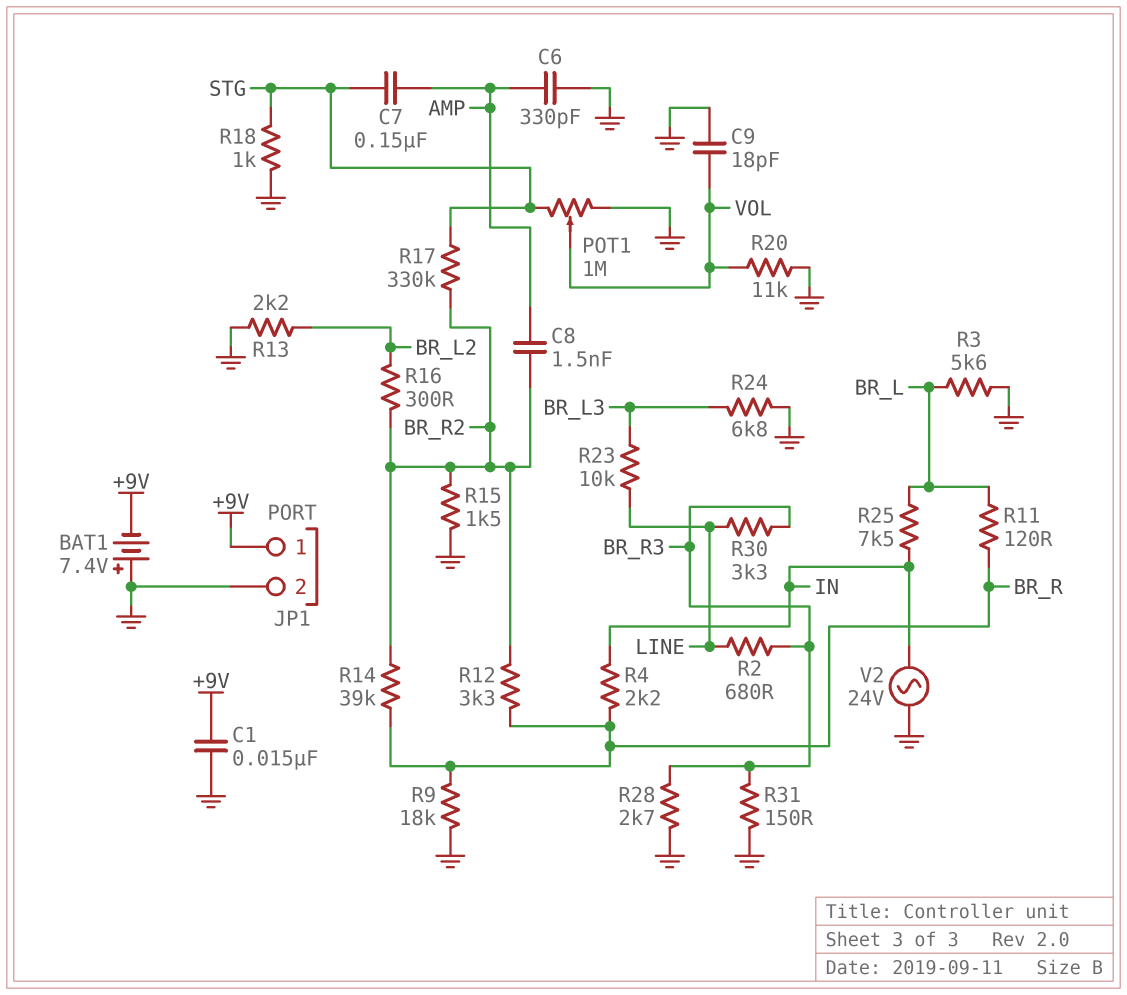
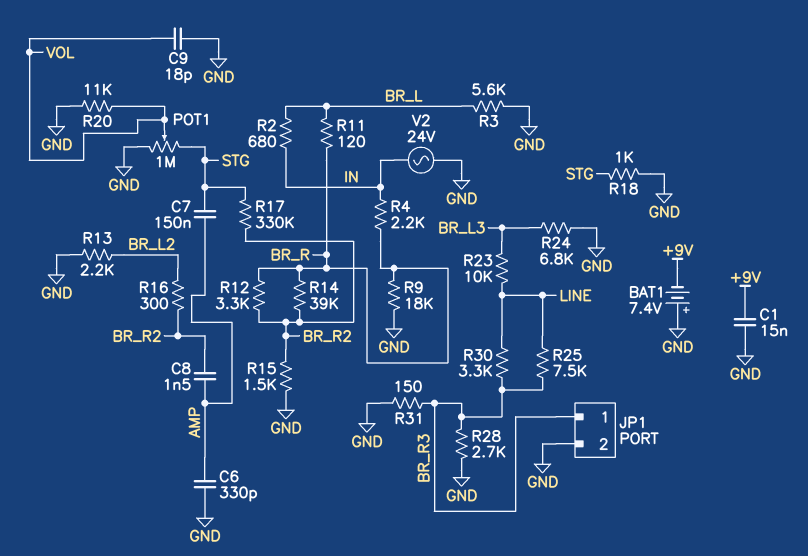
JP1 pin 1: +9V -> BR_R3
R2: 680 (BR_R3, LINE) -> 680 (BR_L, IN)
R25: 7.5k (BR_L, IN) -> 7.5k (BR_R3, LINE)

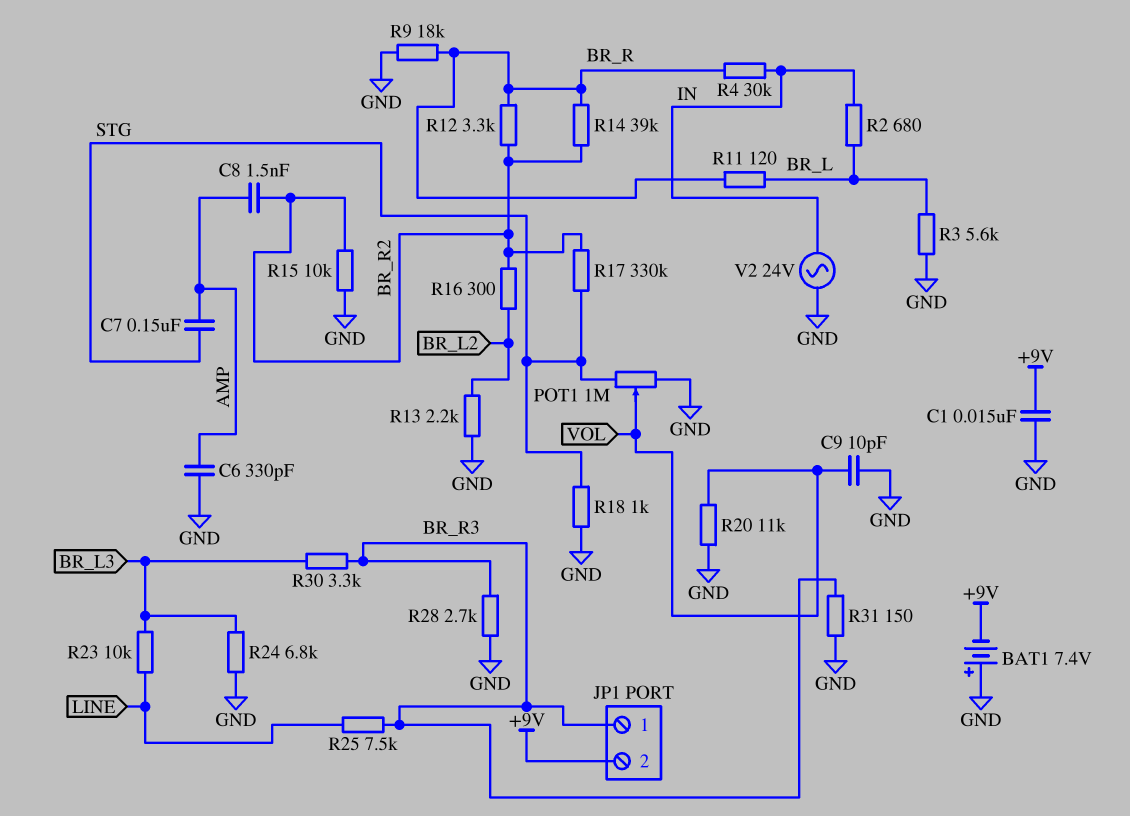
C9: 18pF (GND, VOL) -> 10pF (GND, VOL)
JP1 pin 2: GND -> +9V
R4: 2.2k (BR_R, IN) -> 30k (BR_R, IN)
R15: 1.5k (BR_R2, GND) -> 10k (BR_R2, GND)
R30: 3.3k (BR_R3, LINE) -> 3.3k (BR_L3, BR_R3)

